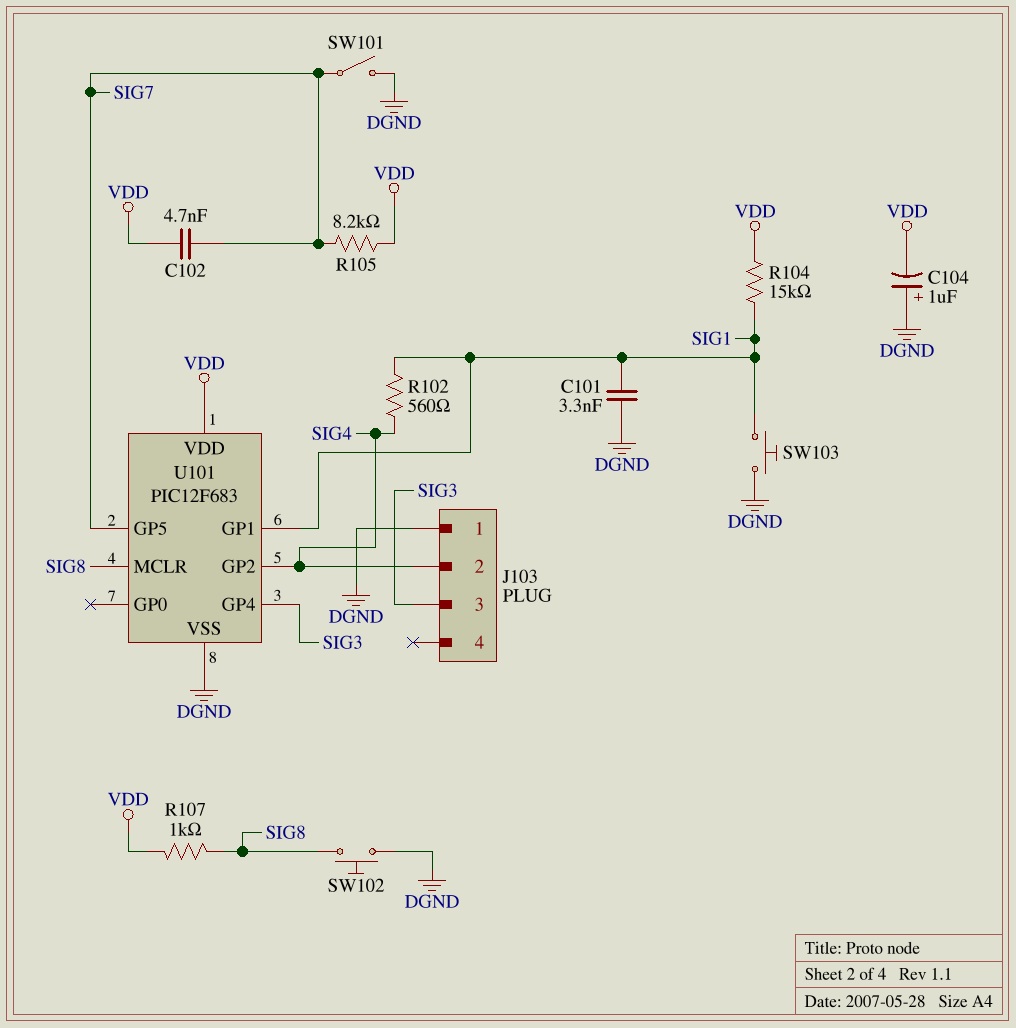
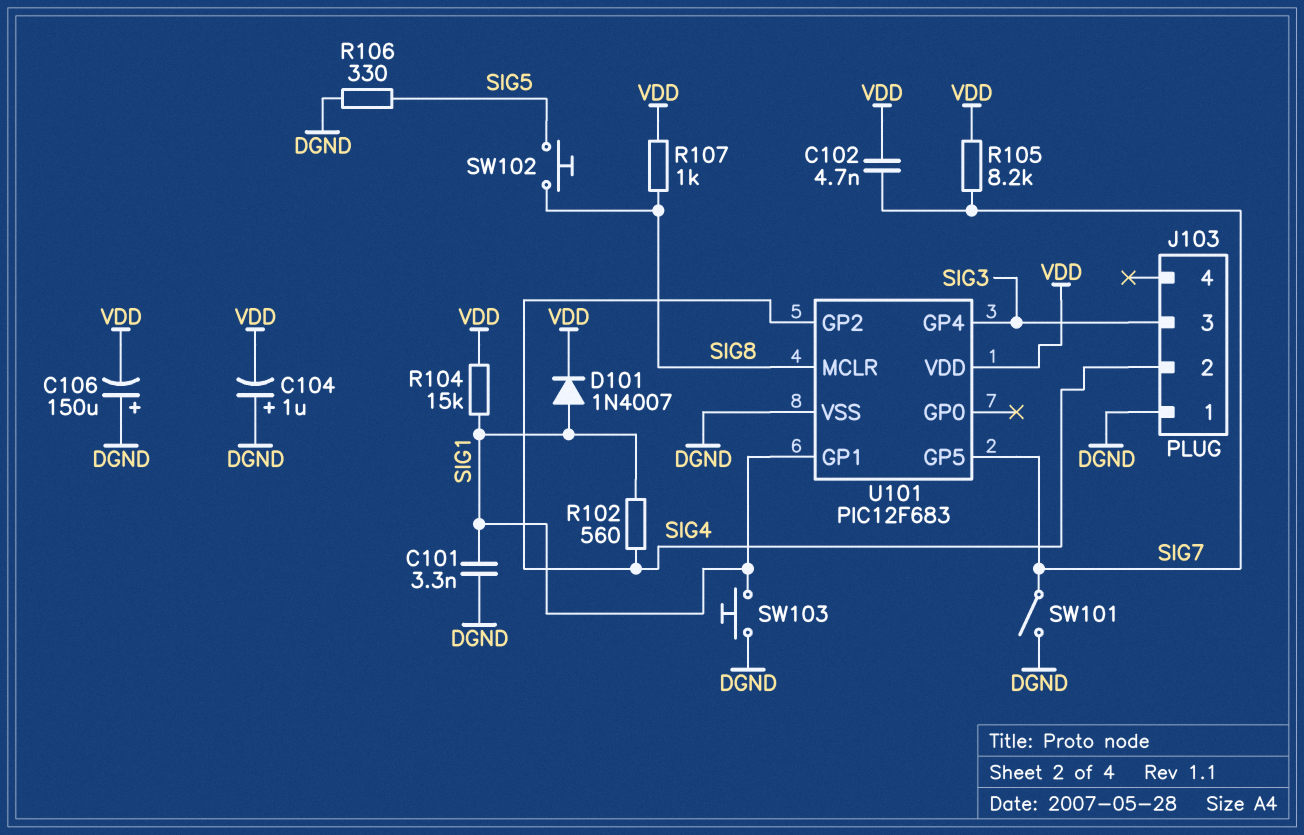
C106: none -> 150uF (plus DGND, minus VDD)
D101: none -> diode 1N4007 (A SIG1, K VDD)
R106: none -> 330 (DGND, SIG5)
SW102: button (DGND, SIG8) -> button (SIG5, SIG8)

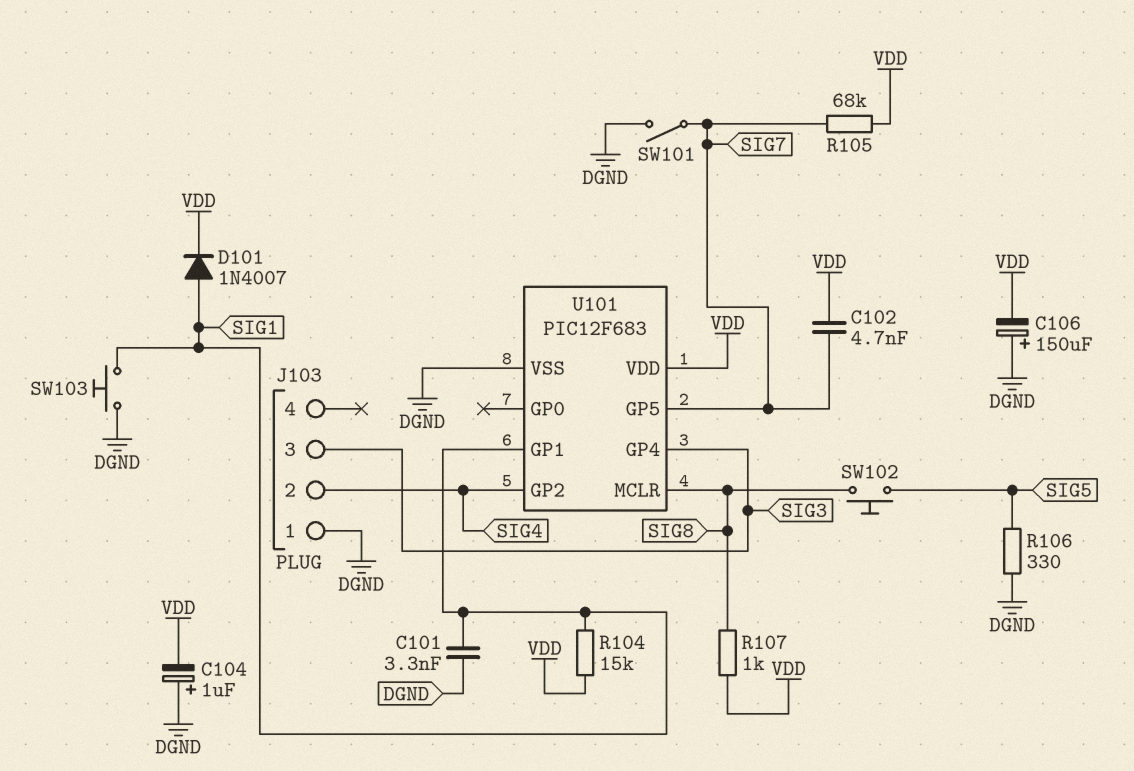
R102: 560 (SIG1, SIG4) -> none
R105: 8.2k (SIG7, VDD) -> 68k (SIG7, VDD)

